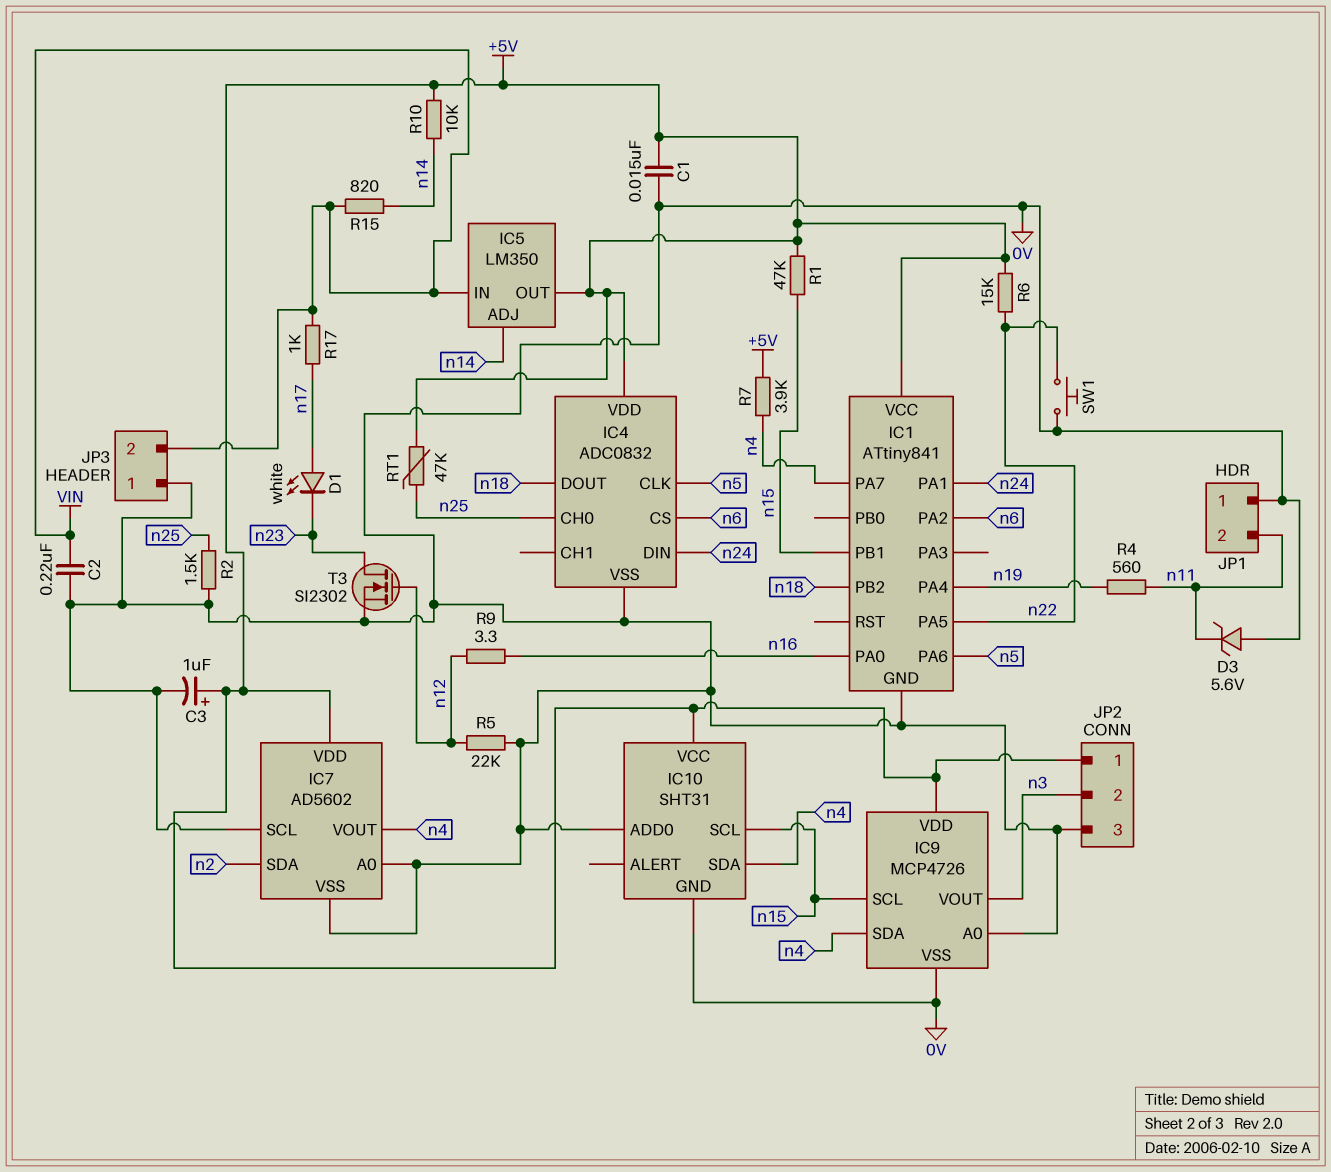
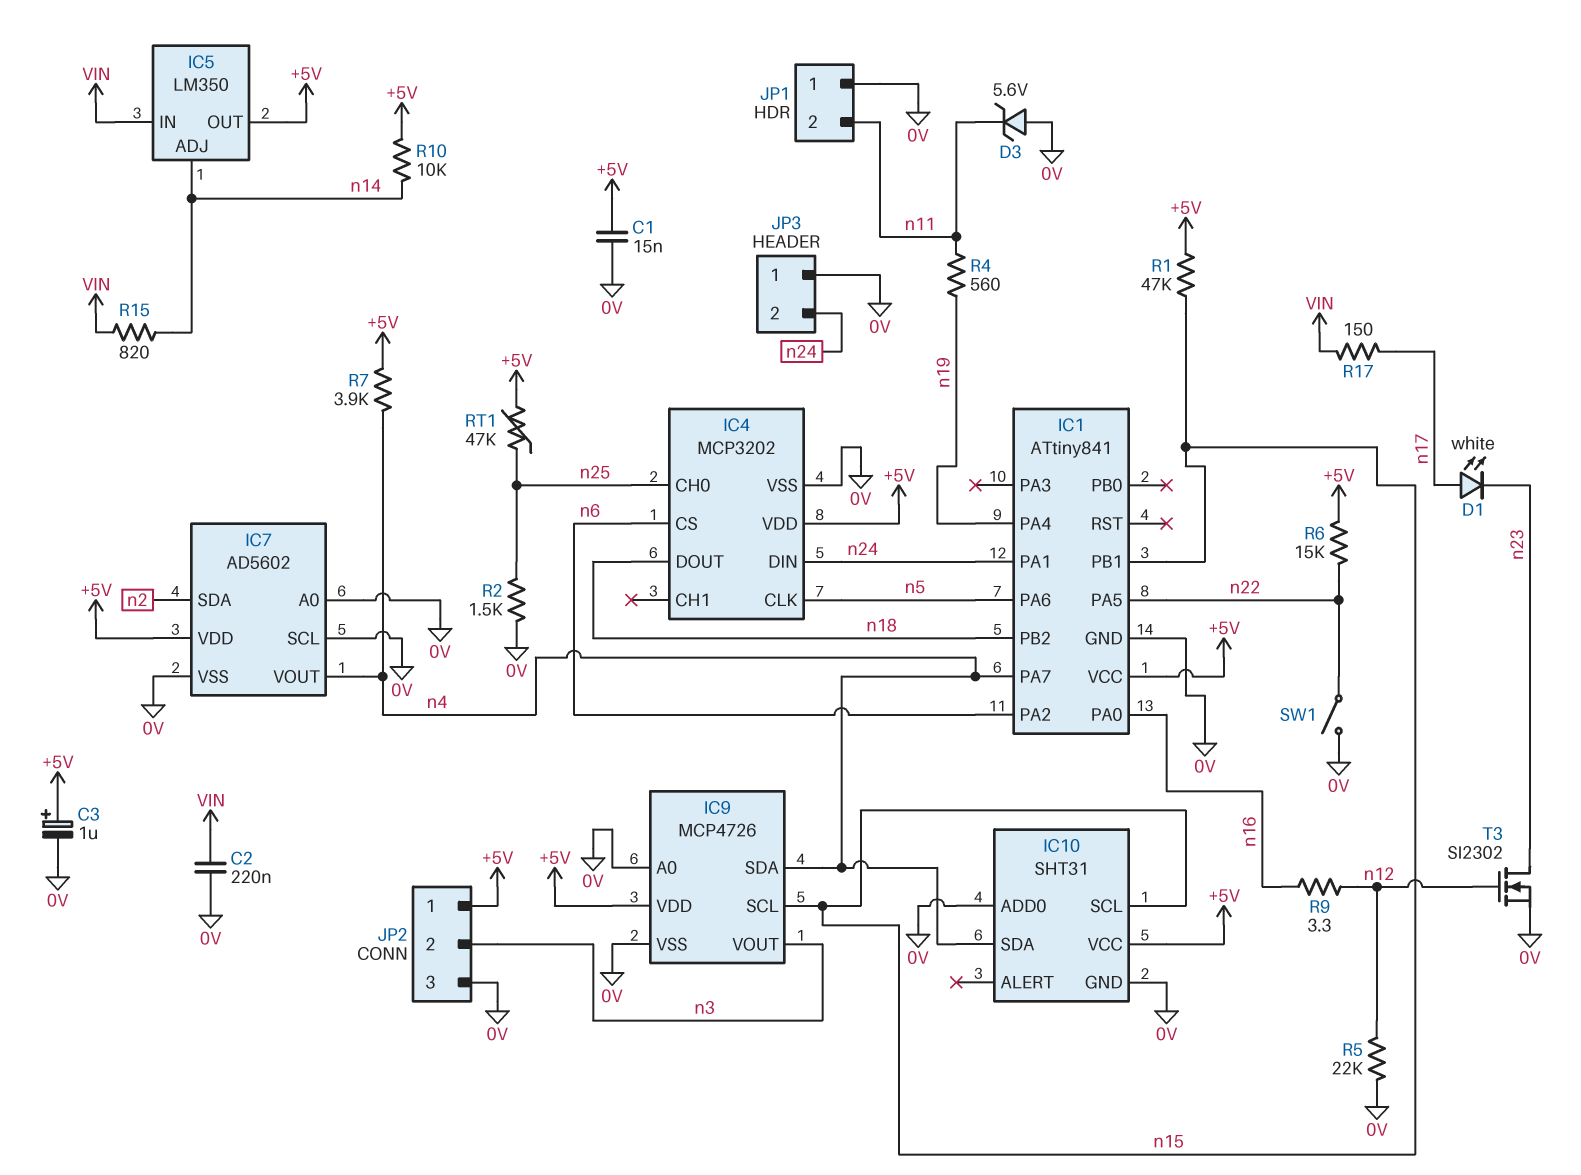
IC4: ADC0832 -> MCP3202
JP3 pin 2: VIN -> n24
R17: 1k (VIN, n17) -> 150 (VIN, n17)
SW1: button (0V, n22) -> switch (0V, n22)

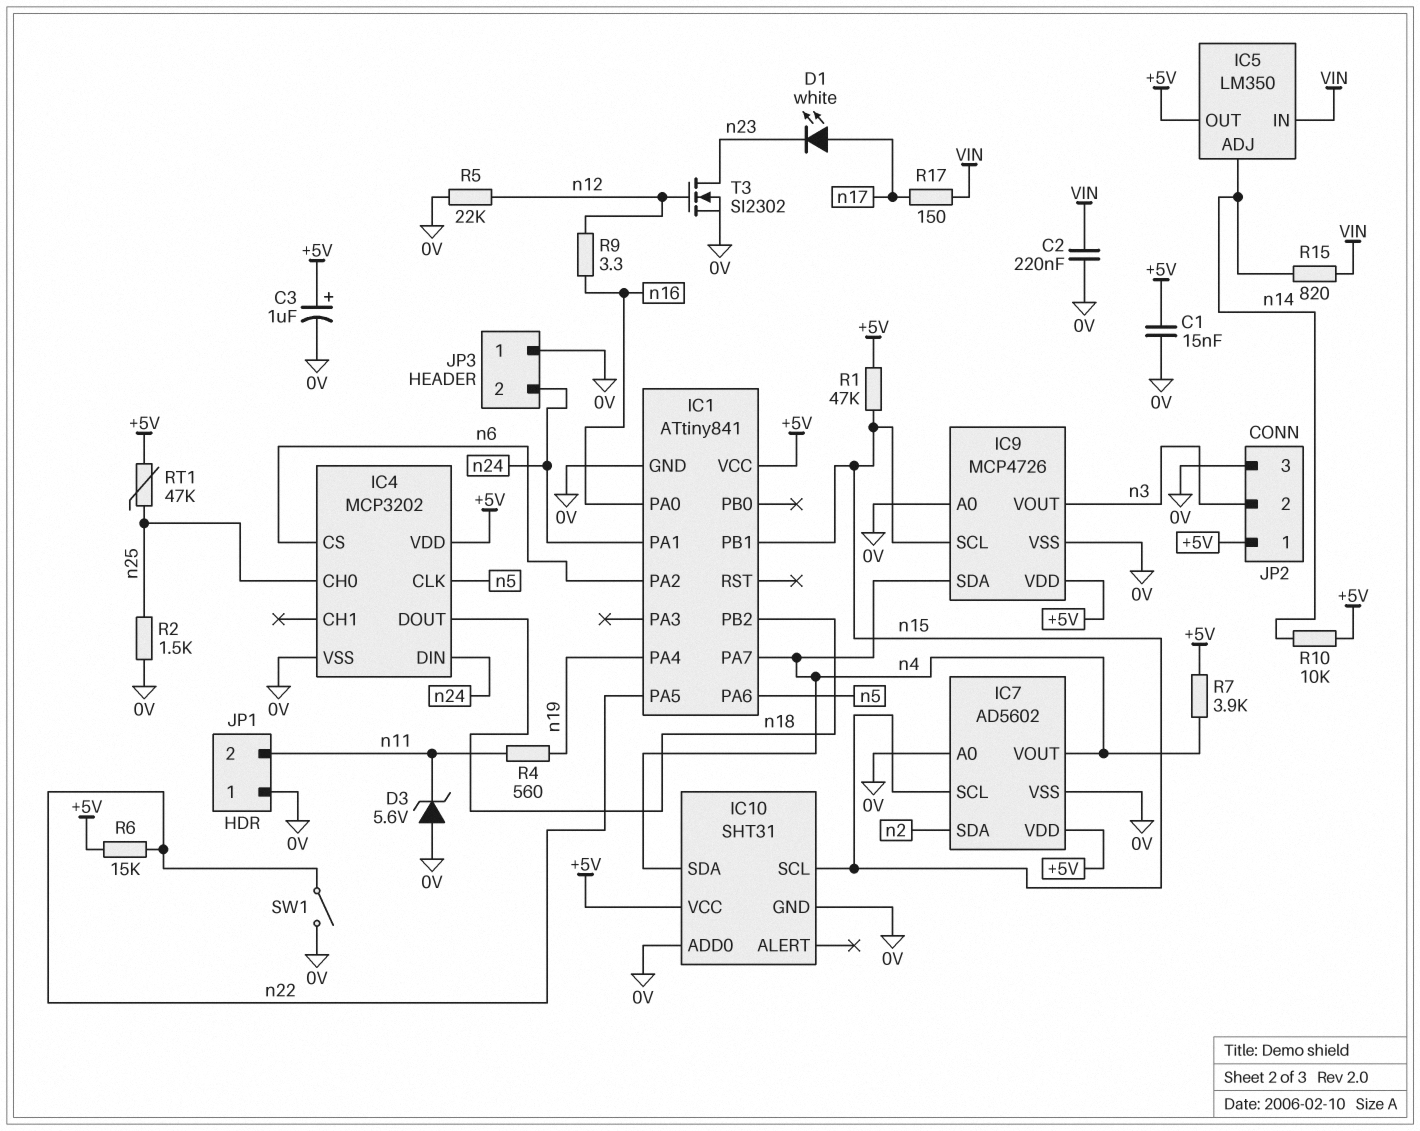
IC7 pin SCL: 0V -> n15

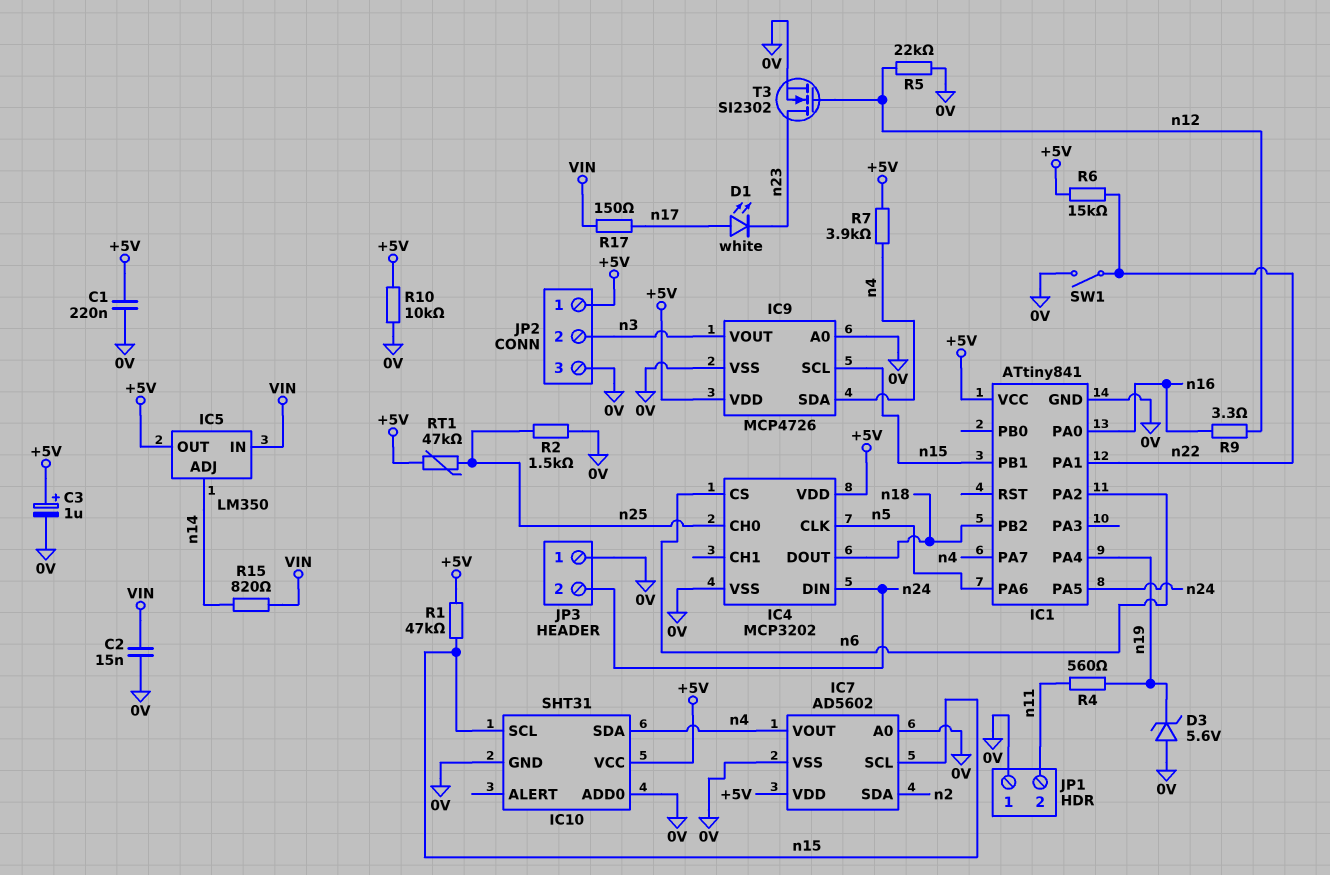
C1: 15nF (+5V, 0V) -> 220nF (+5V, 0V)
C2: 220nF (0V, VIN) -> 15nF (0V, VIN)
D3: zener 5.6V (A 0V, K n11) -> zener 5.6V (A 0V, K n19)
IC1 pin PA1: n24 -> n22
IC1 pin PA5: n22 -> n24
R10: 10k (+5V, n14) -> 10k (+5V, 0V)

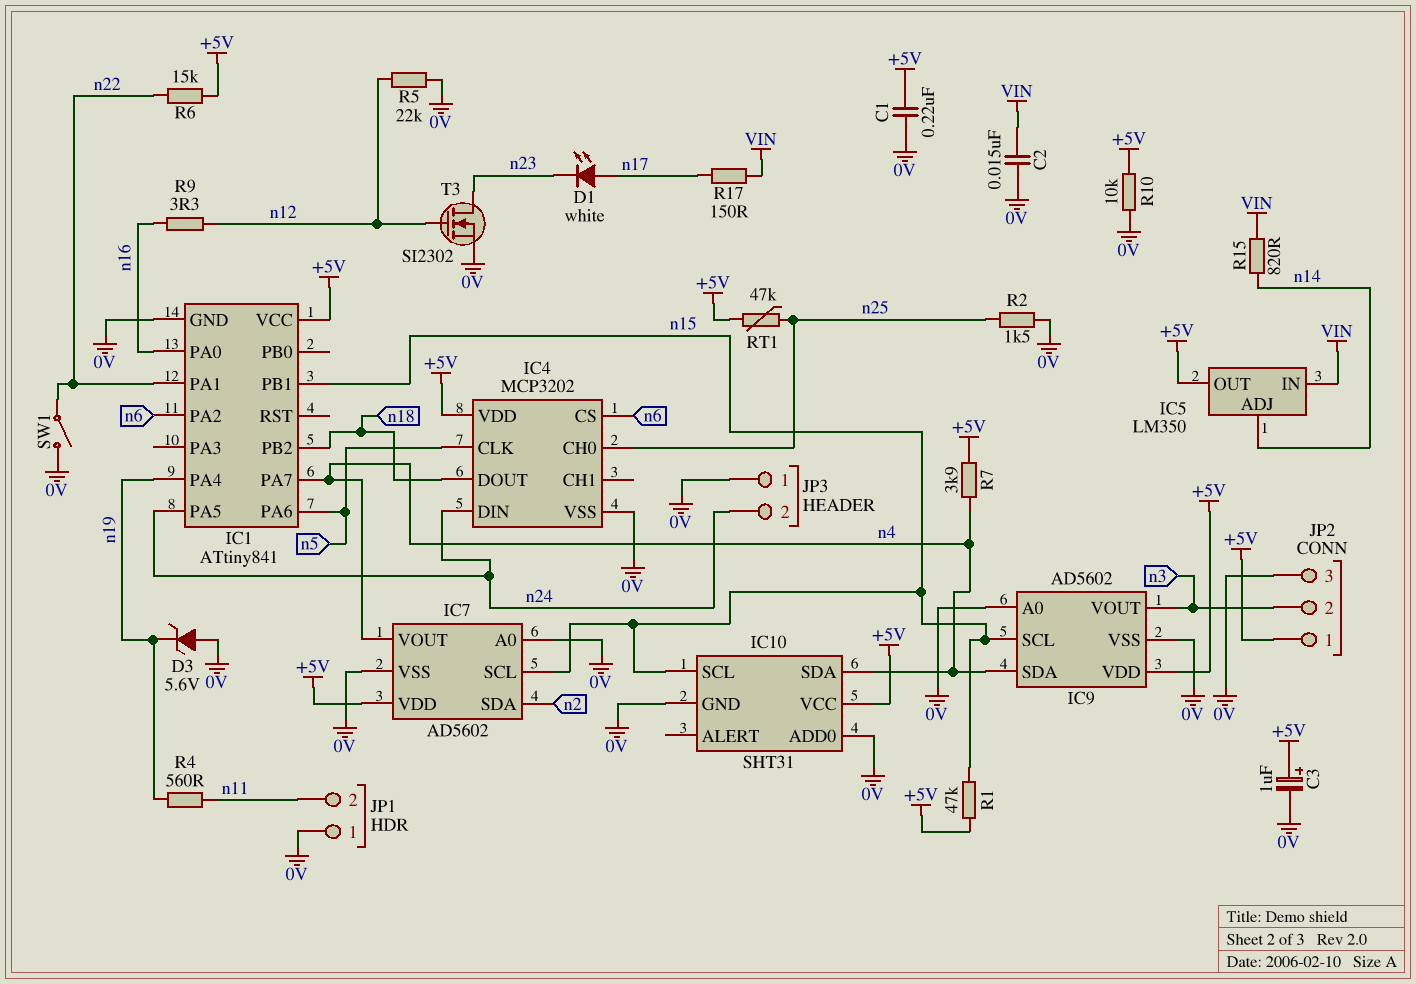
IC9: MCP4726 -> AD5602

